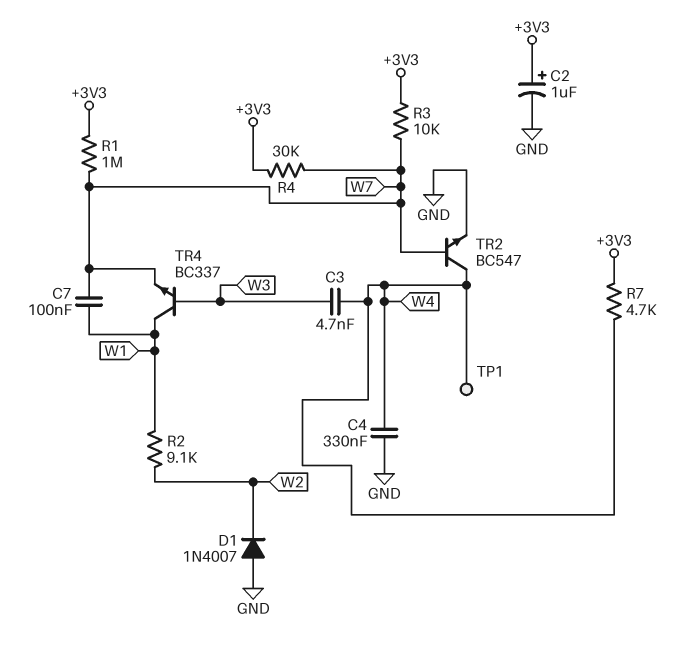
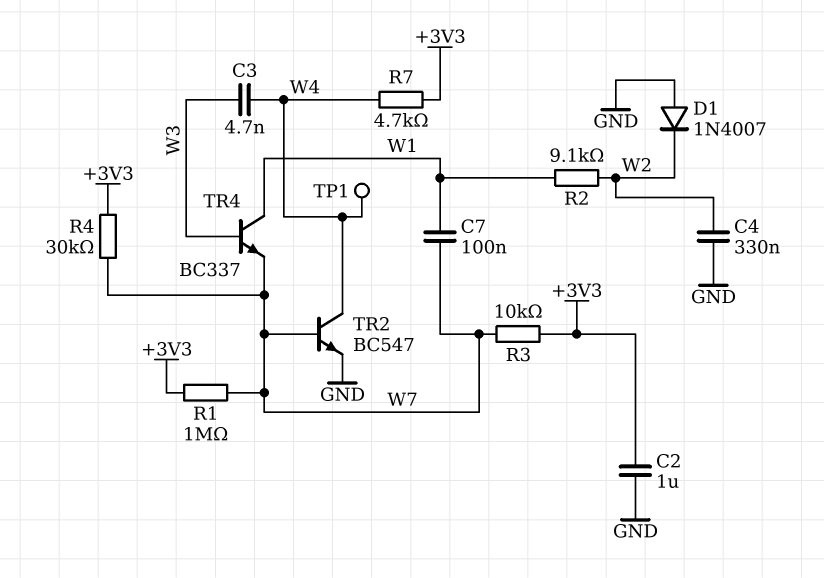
C2: 1uF (plus +3V3, minus GND) -> 1uF (+3V3, GND)
C4: 330nF (GND, W4) -> 330nF (GND, W2)

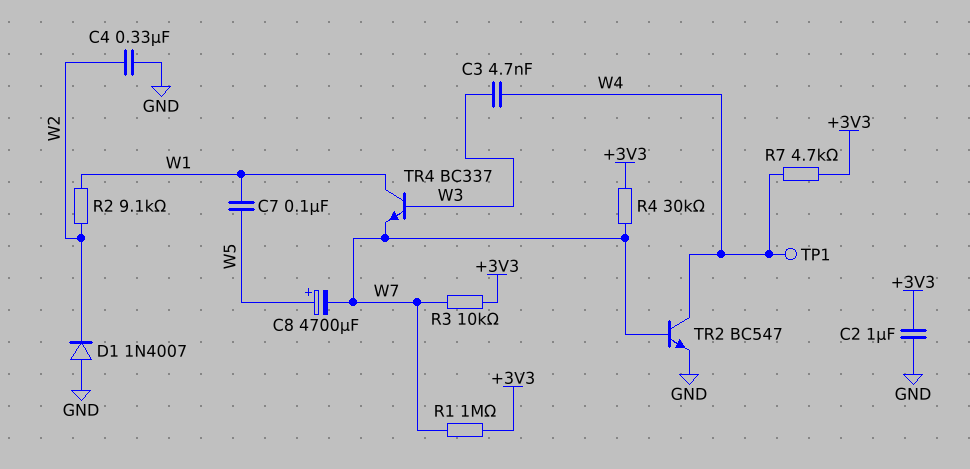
C7: 100nF (W1, W7) -> 100nF (W1, W5)
C8: none -> 4700uF (plus W5, minus W7)

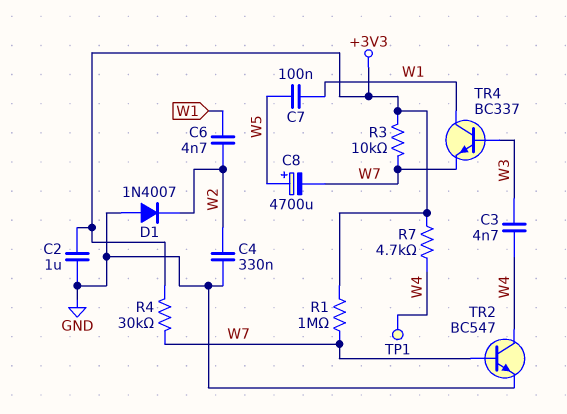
C6: none -> 4.7nF (W1, W2)
R2: 9.1k (W1, W2) -> none

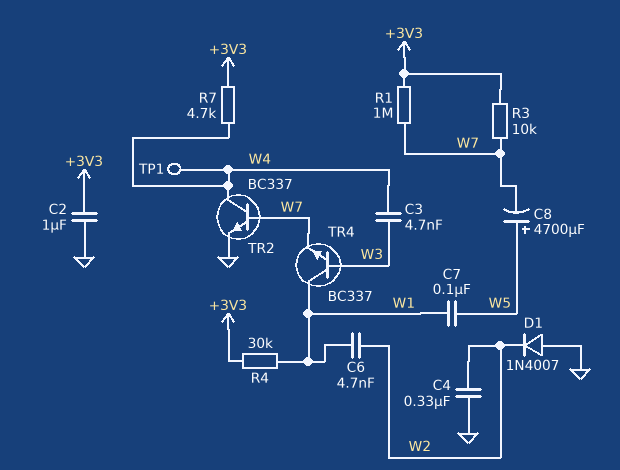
R4: 30k (+3V3, W7) -> 30k (+3V3, W1)
TR2: NPN BC547 (B W7, C W4, E GND) -> NPN BC337 (B W7, C W4, E GND)

